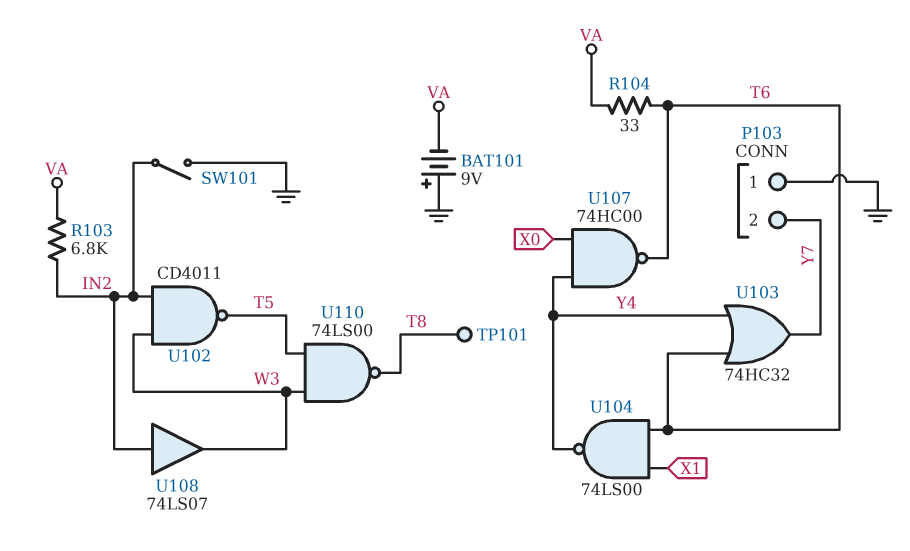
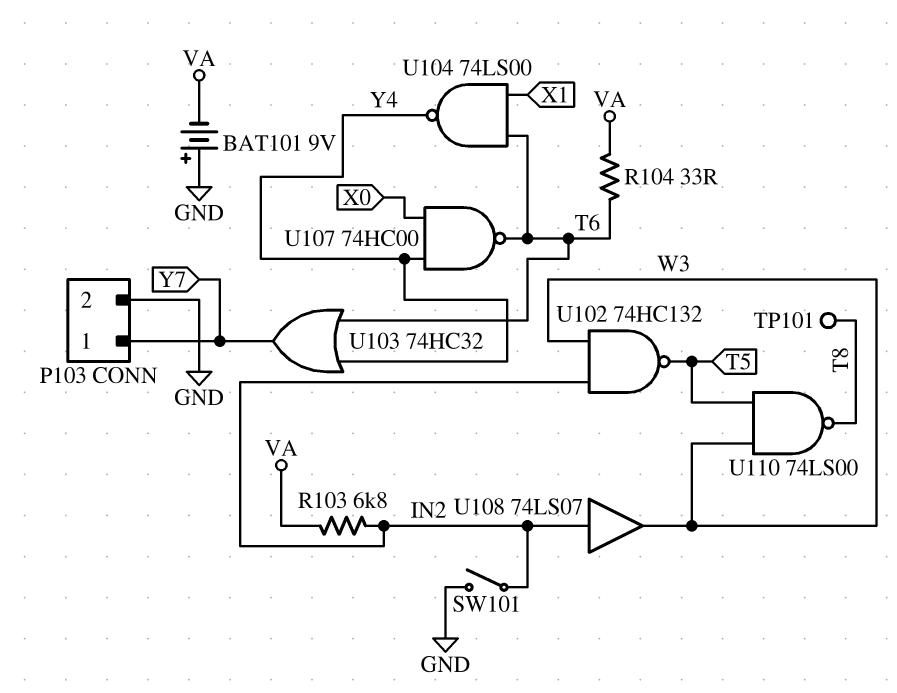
P103 pin 1: GND -> Y7
P103 pin 2: Y7 -> GND
U102: NAND CD4011 (in IN2, in W3, out T5) -> NAND 74HC132 (in IN2, in W3, out T5)

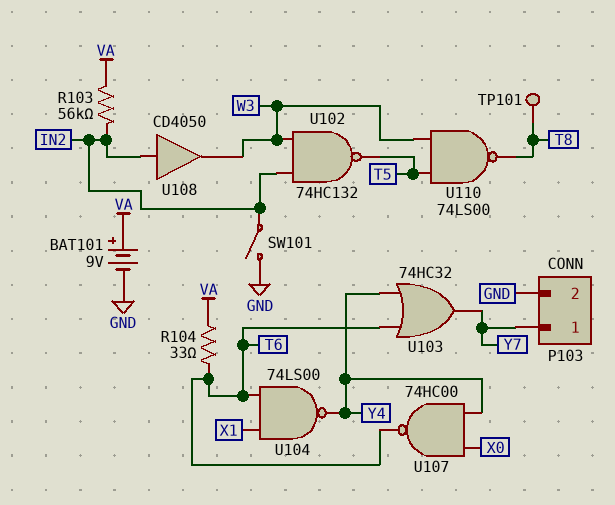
BAT101: 9V (plus GND, minus VA) -> 9V (plus VA, minus GND)
R103: 6.8k (IN2, VA) -> 56k (IN2, VA)
U108: buffer 74LS07 (in IN2, out W3) -> buffer CD4050 (in IN2, out W3)

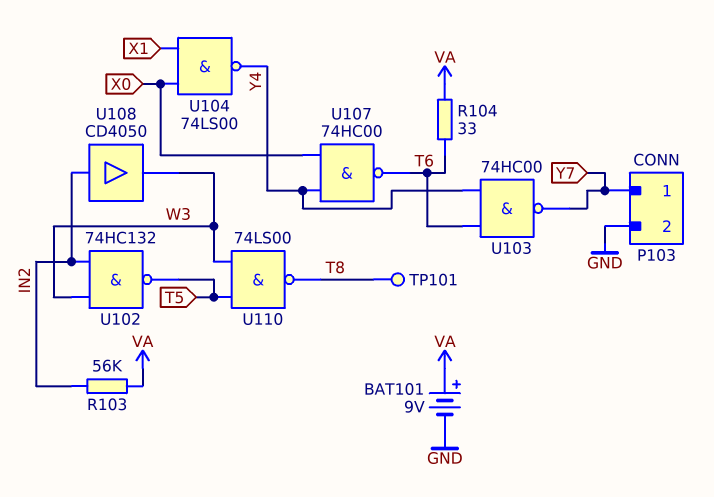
SW101: switch (GND, IN2) -> none
U103: OR 74HC32 (in T6, in Y4, out Y7) -> NAND 74HC00 (in T6, in Y4, out Y7)
U104: NAND 74LS00 (in T6, in X1, out Y4) -> NAND 74LS00 (in X0, in X1, out Y4)

